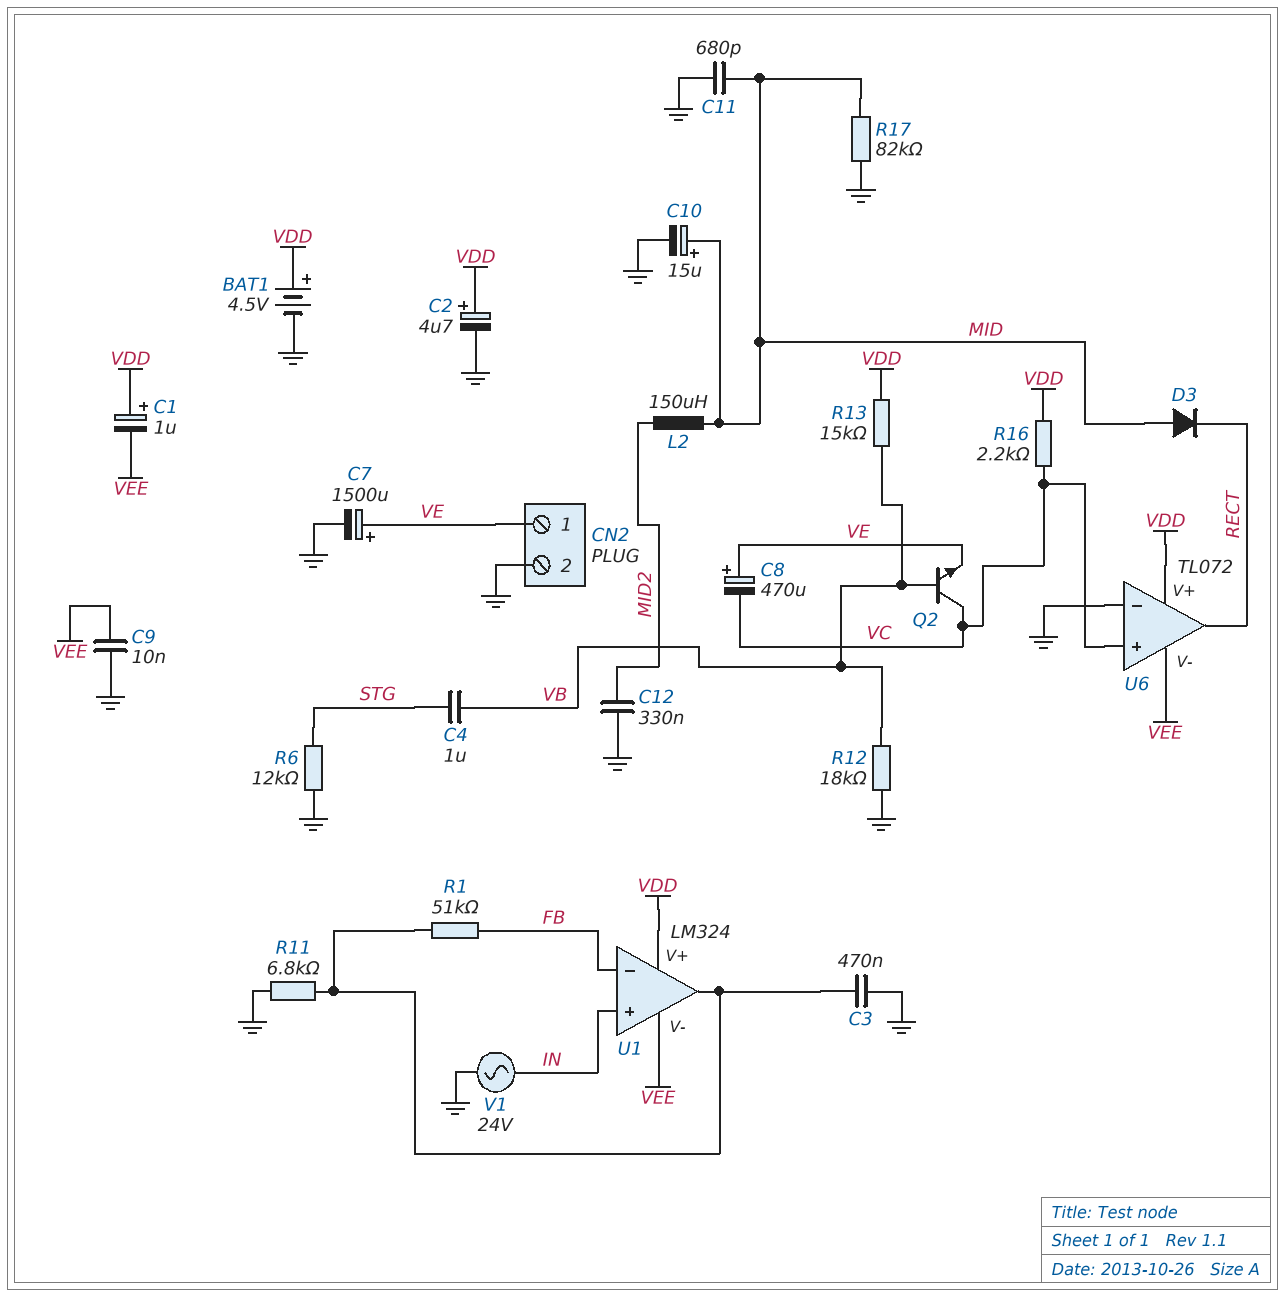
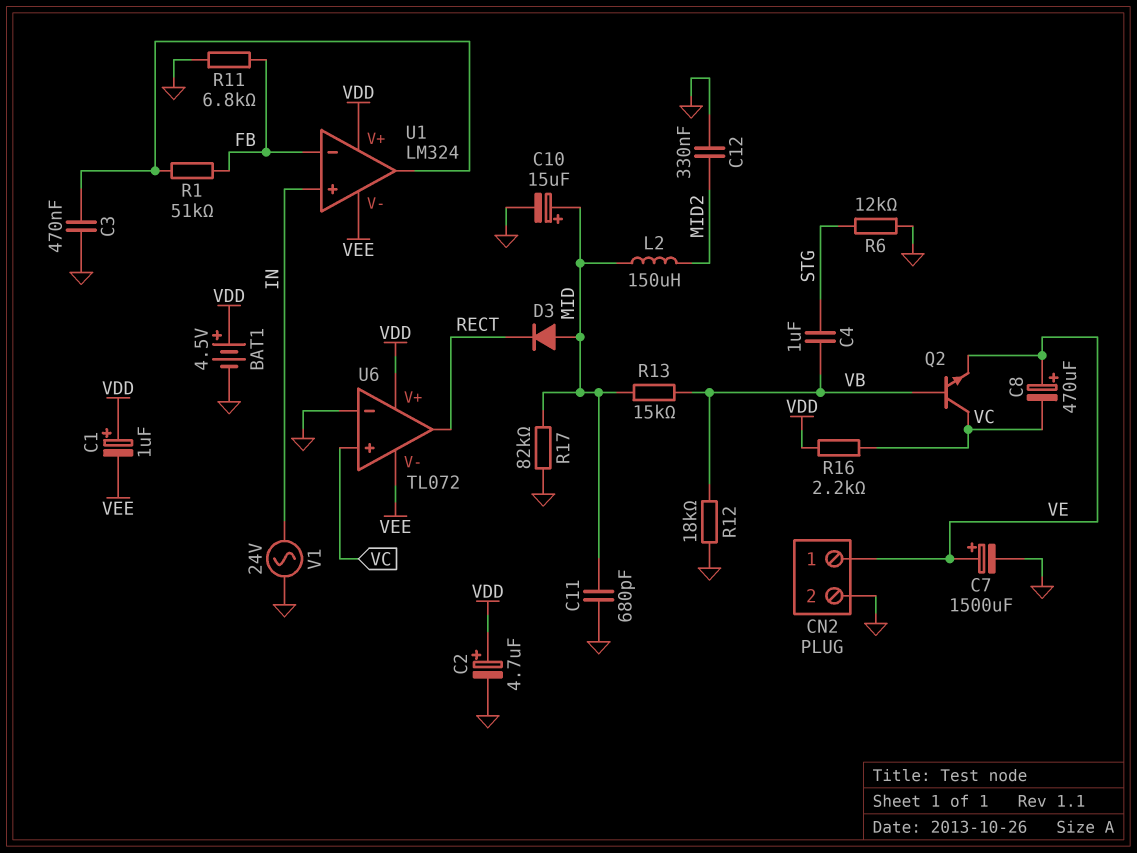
C9: 10nF (GND, VEE) -> none
R11: 6.8k (GND, U1/out) -> 6.8k (FB, GND)
R13: 15k (VB, VDD) -> 15k (MID, VB)

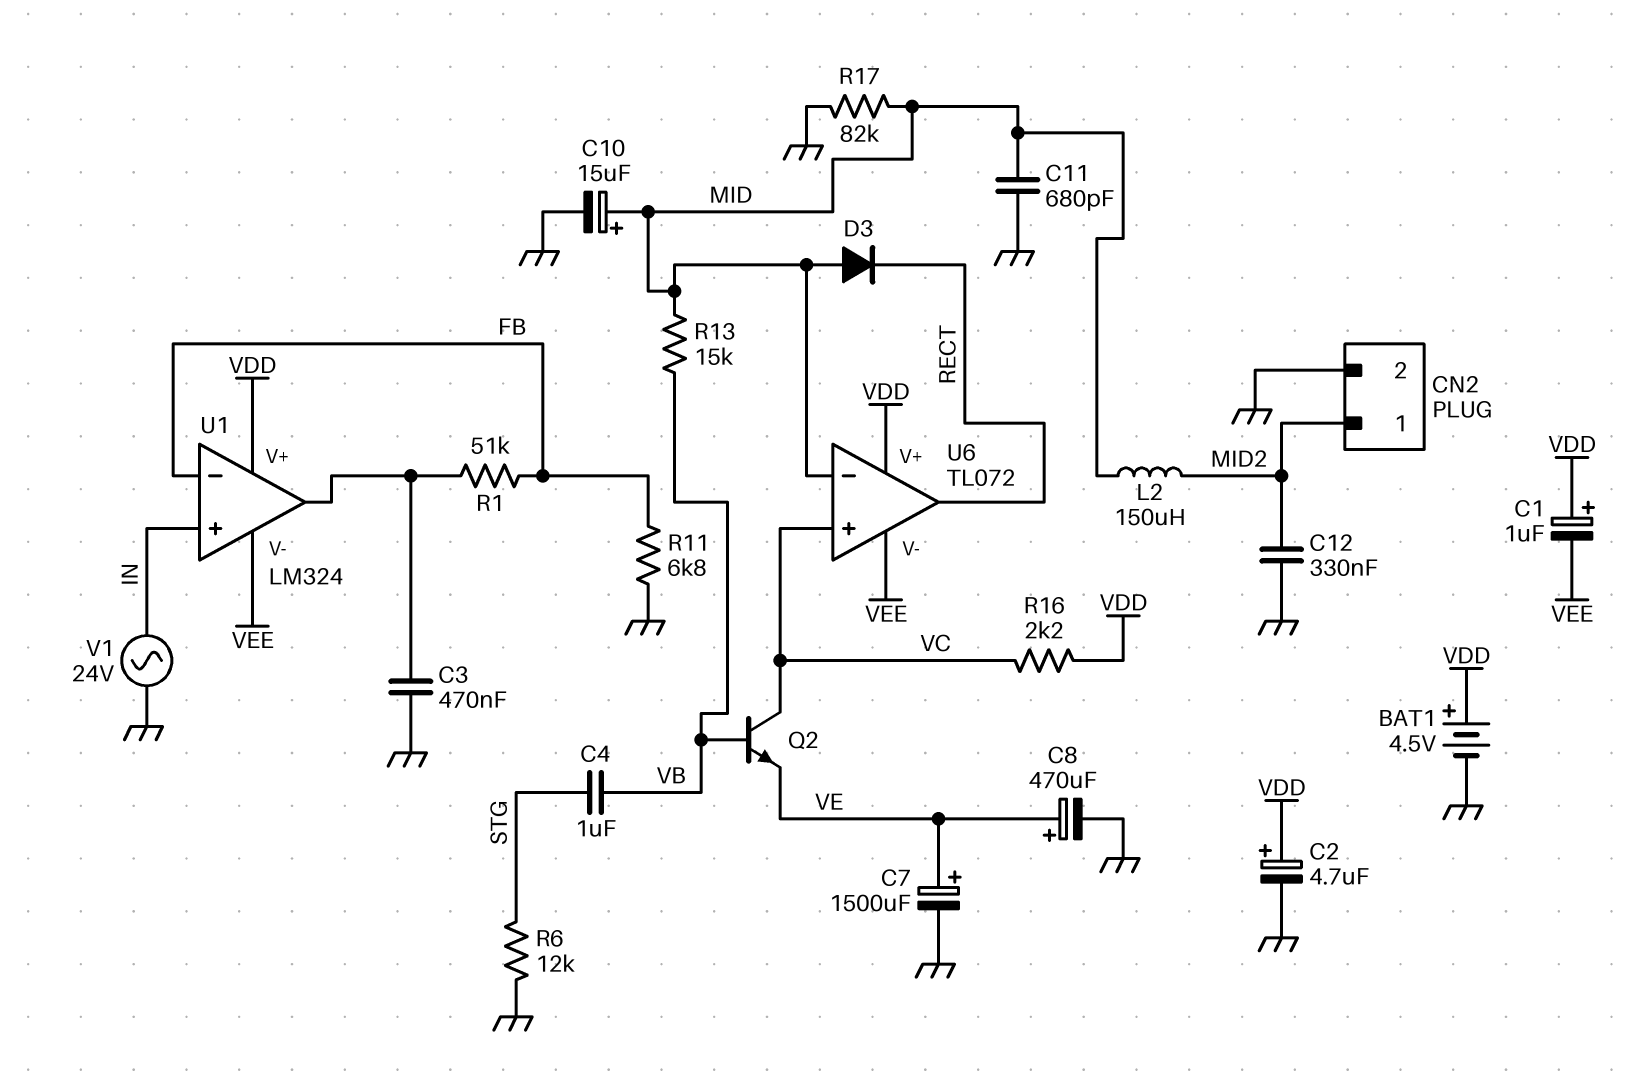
C8: 470uF (plus VE, minus VC) -> 470uF (plus VE, minus GND)
CN2 pin 1: VE -> MID2
R12: 18k (GND, VB) -> none
U6 pin in-: GND -> MID

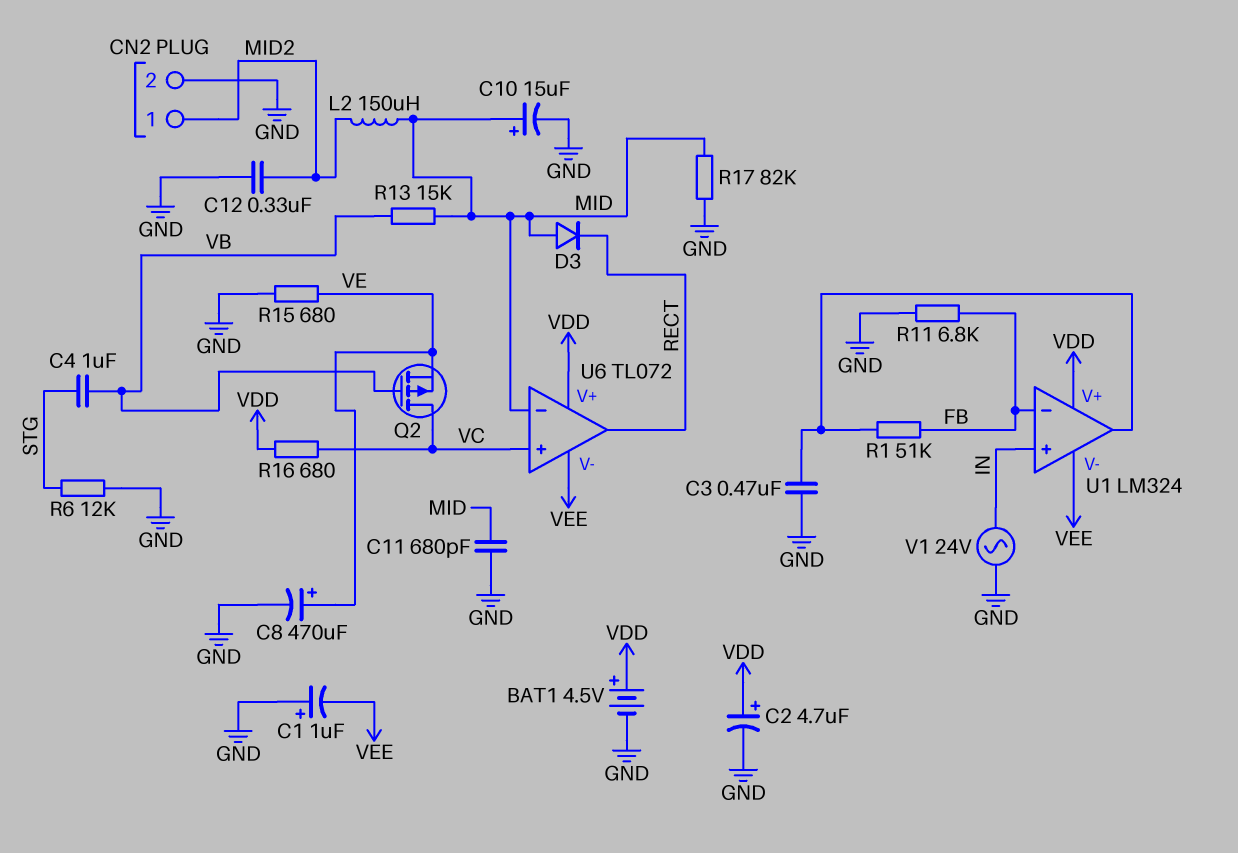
C1: 1uF (plus VDD, minus VEE) -> 1uF (plus GND, minus VEE)
C7: 1500uF (plus VE, minus GND) -> none
Q2: NPN (B VB, C VC, E VE) -> PMOS (G VB, D VC, S VE)
R15: none -> 680 (GND, VE)
R16: 2.2k (VC, VDD) -> 680 (VC, VDD)

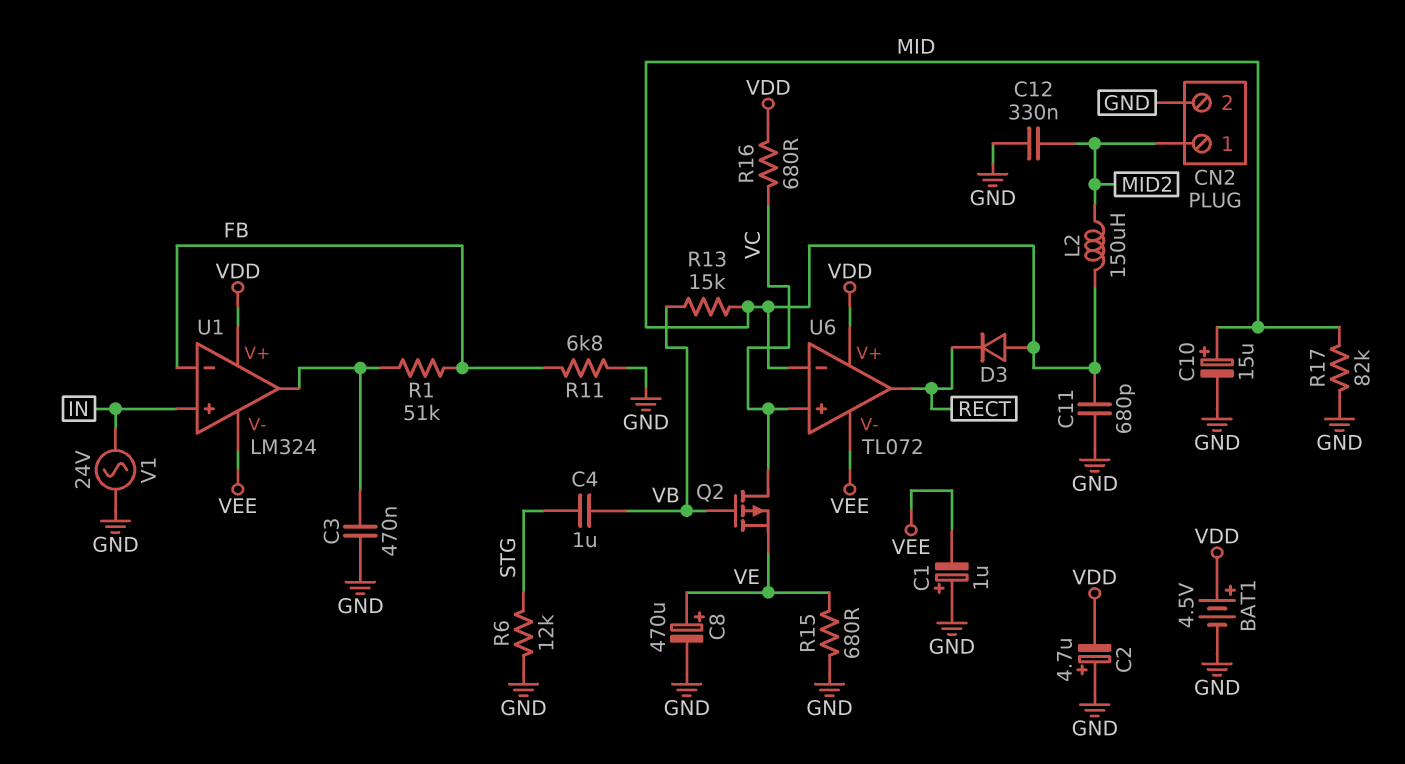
C2: 4.7uF (plus VDD, minus GND) -> 4.7uF (plus GND, minus VDD)

